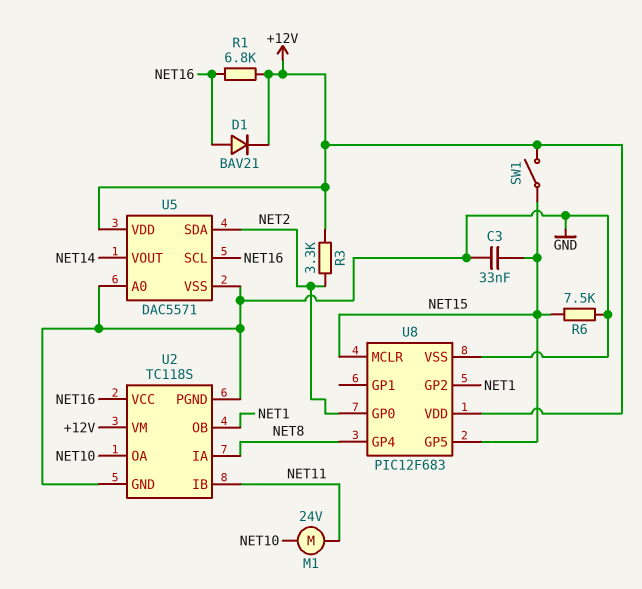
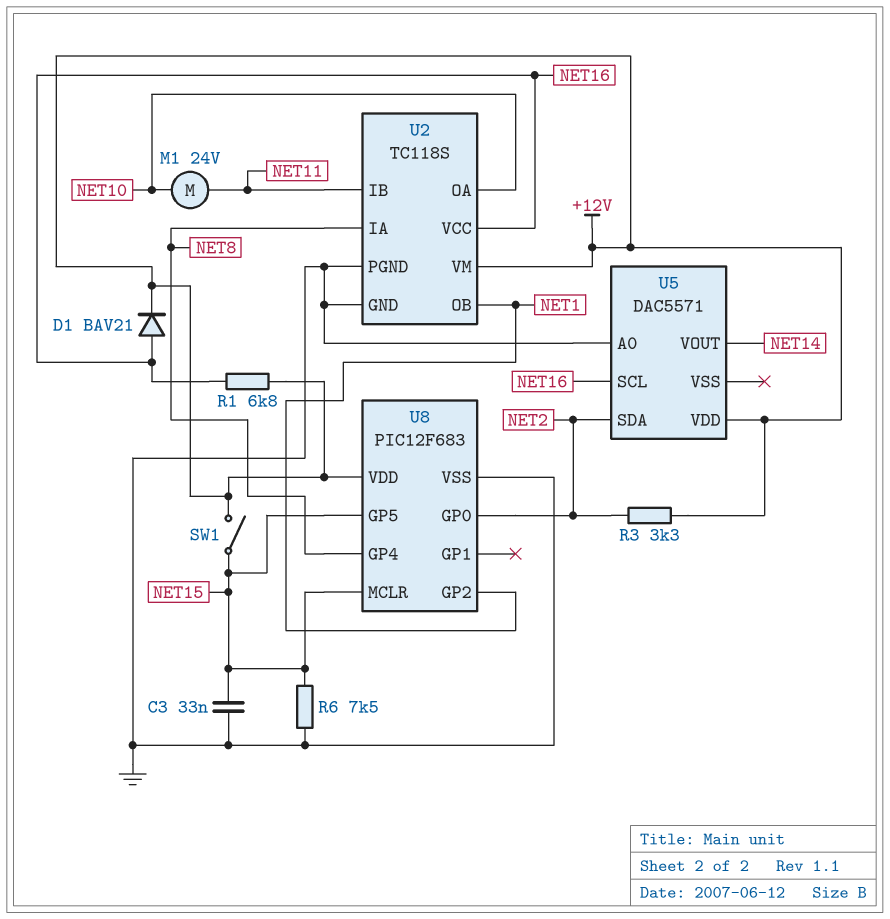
U5 pin VSS: GND -> none

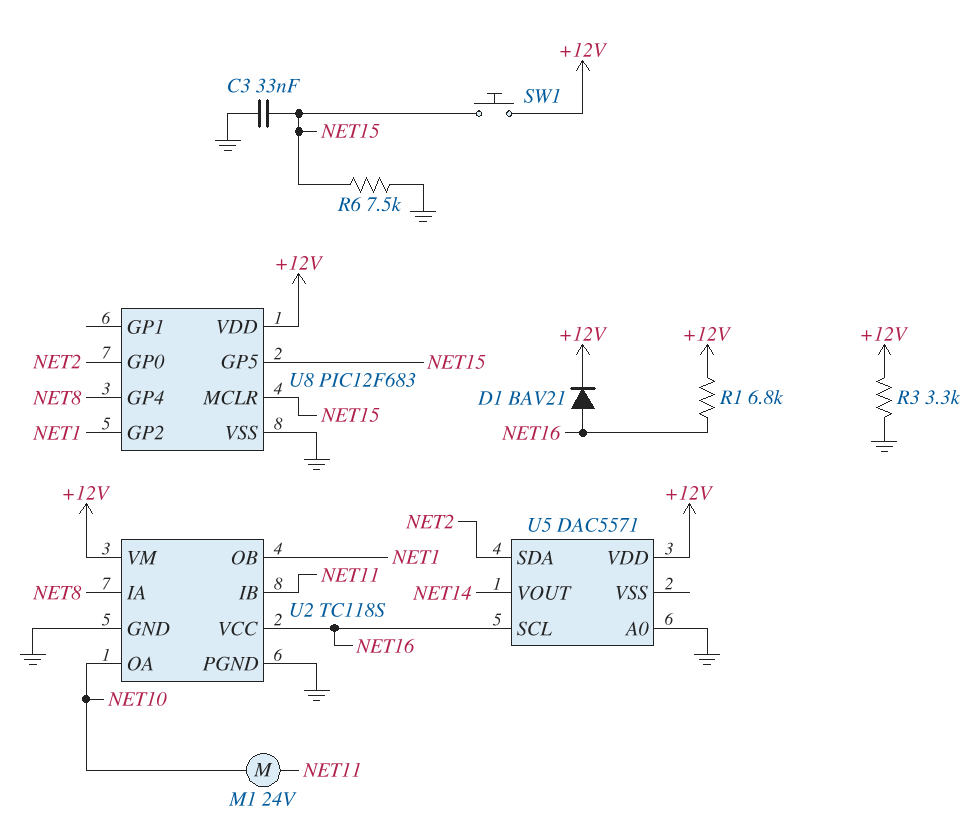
R3: 3.3k (+12V, NET2) -> 3.3k (+12V, GND)
SW1: switch (+12V, NET15) -> button (+12V, NET15)

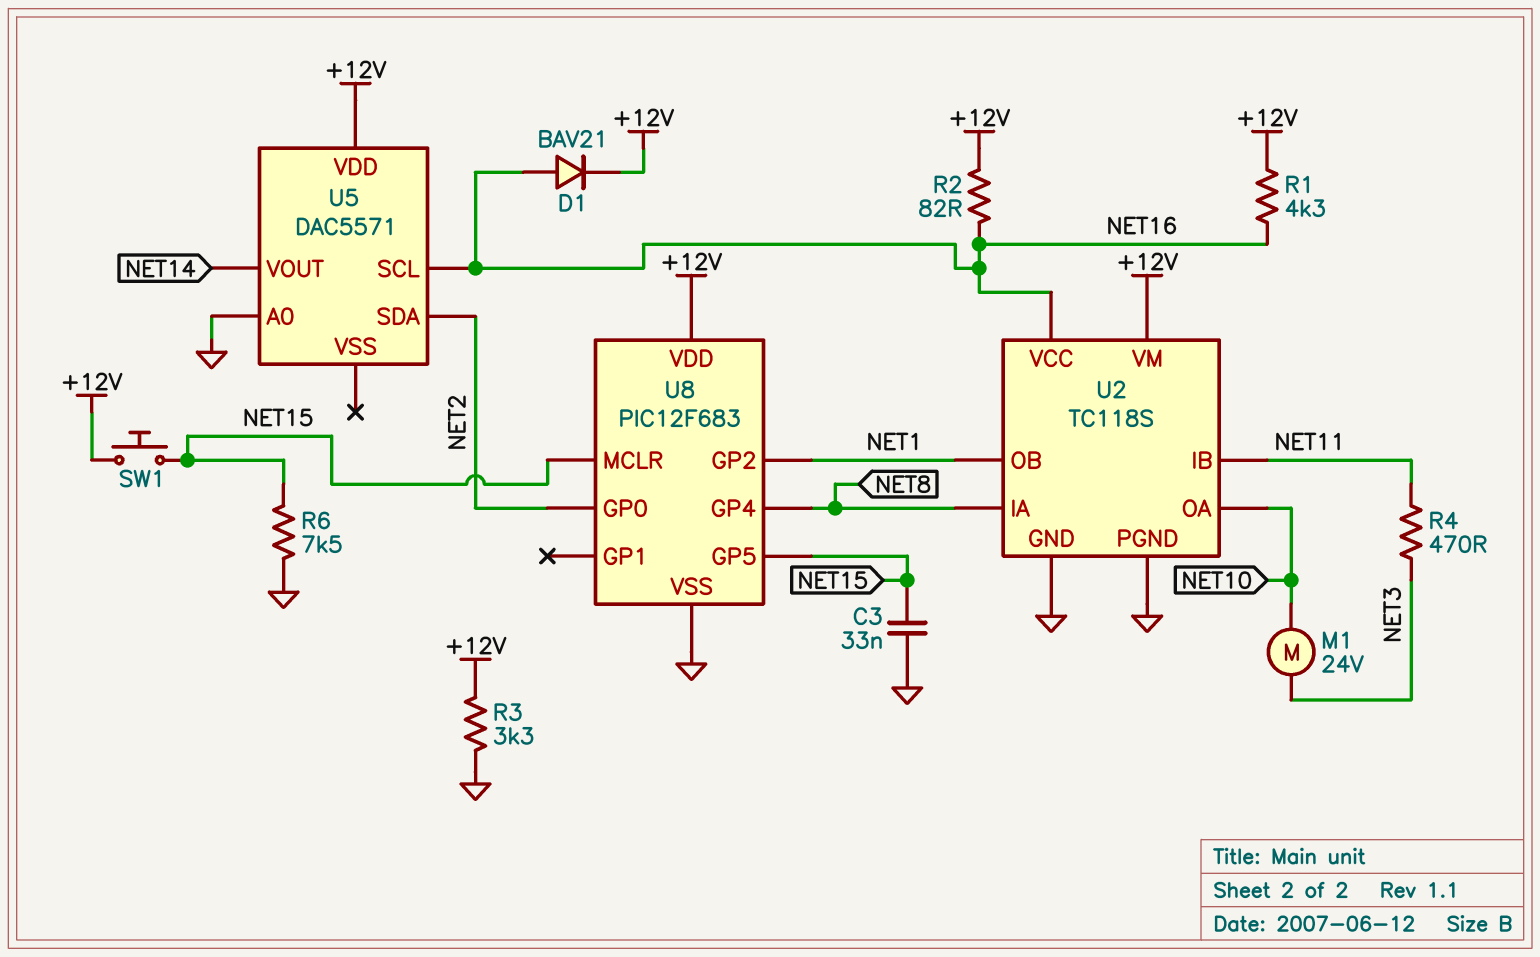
M1: motor 24V (NET10, NET11) -> motor 24V (NET3, NET10)
R1: 6.8k (+12V, NET16) -> 4.3k (+12V, NET16)
R2: none -> 82 (+12V, NET16)
R4: none -> 470 (NET3, NET11)

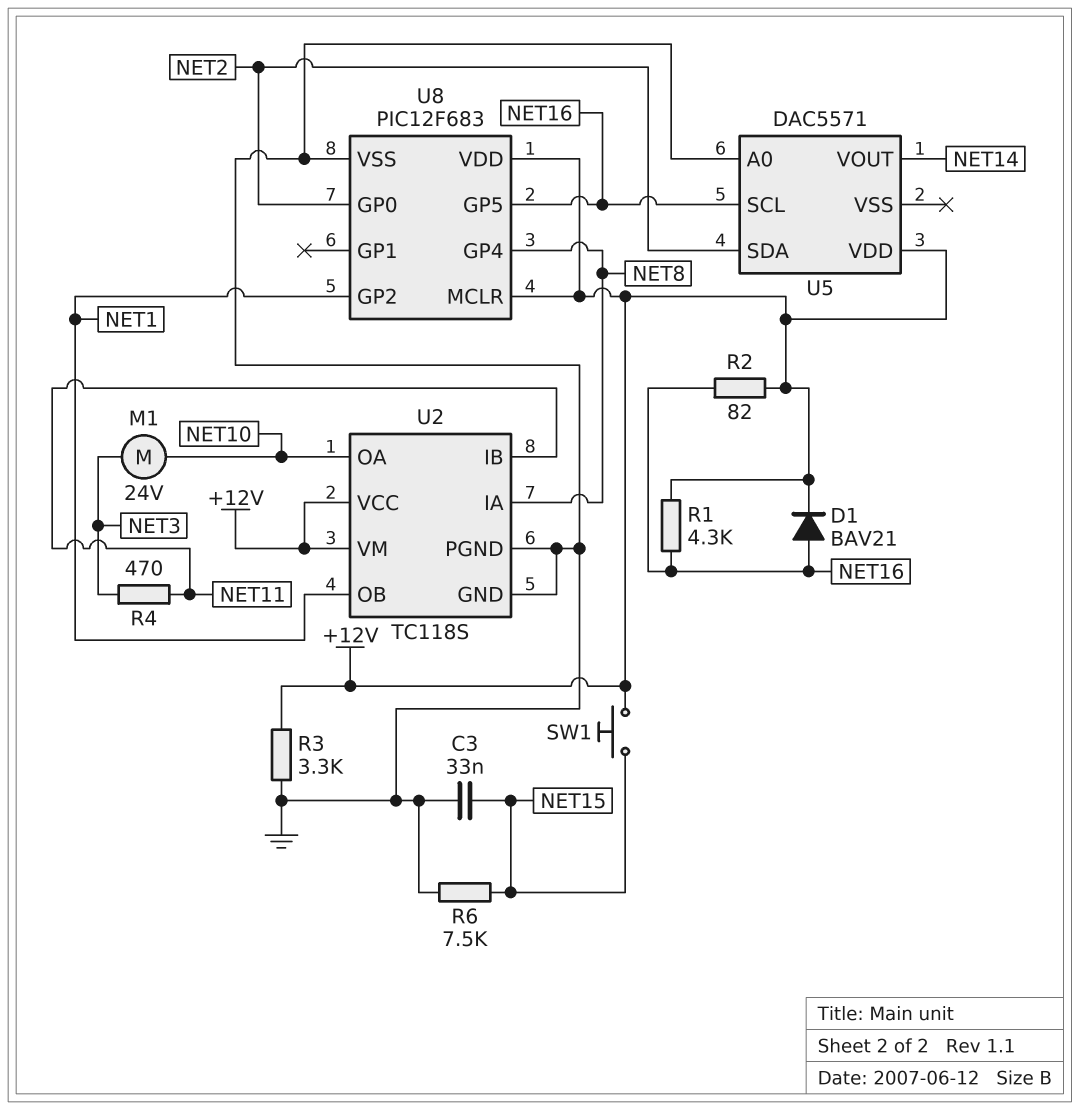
U2 pin VCC: NET16 -> +12V
U8 pin GP5: NET15 -> NET16
U8 pin MCLR: NET15 -> +12V

